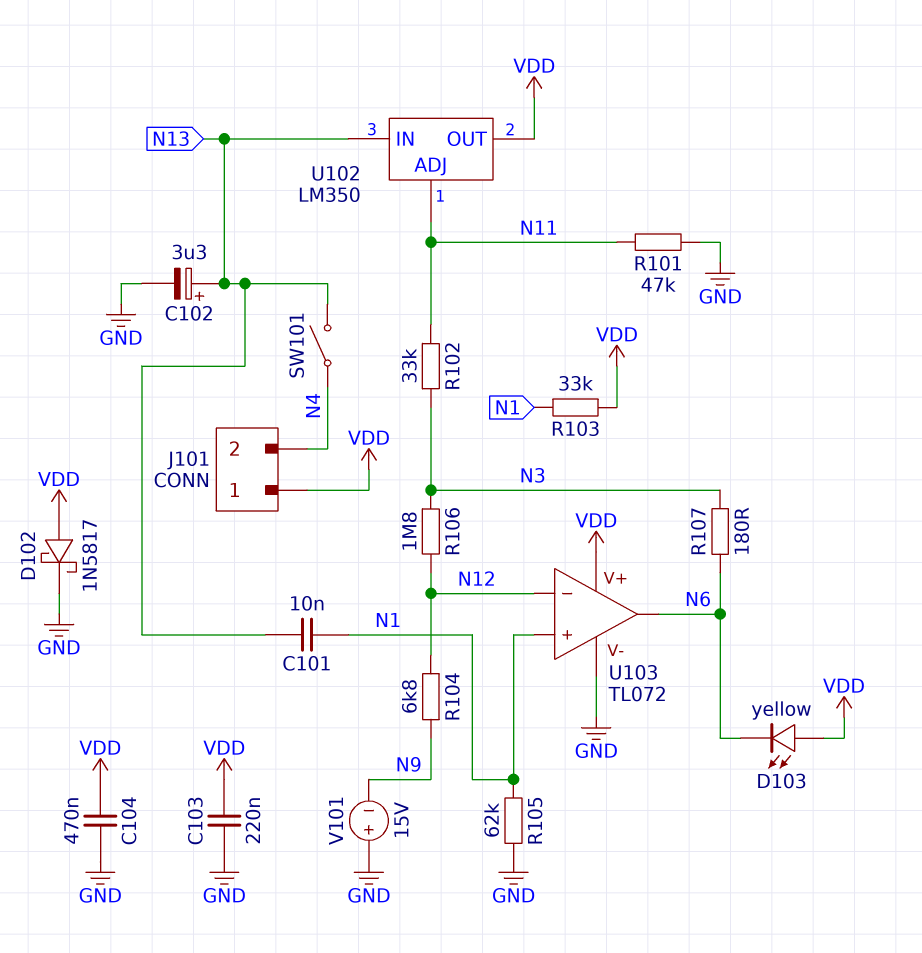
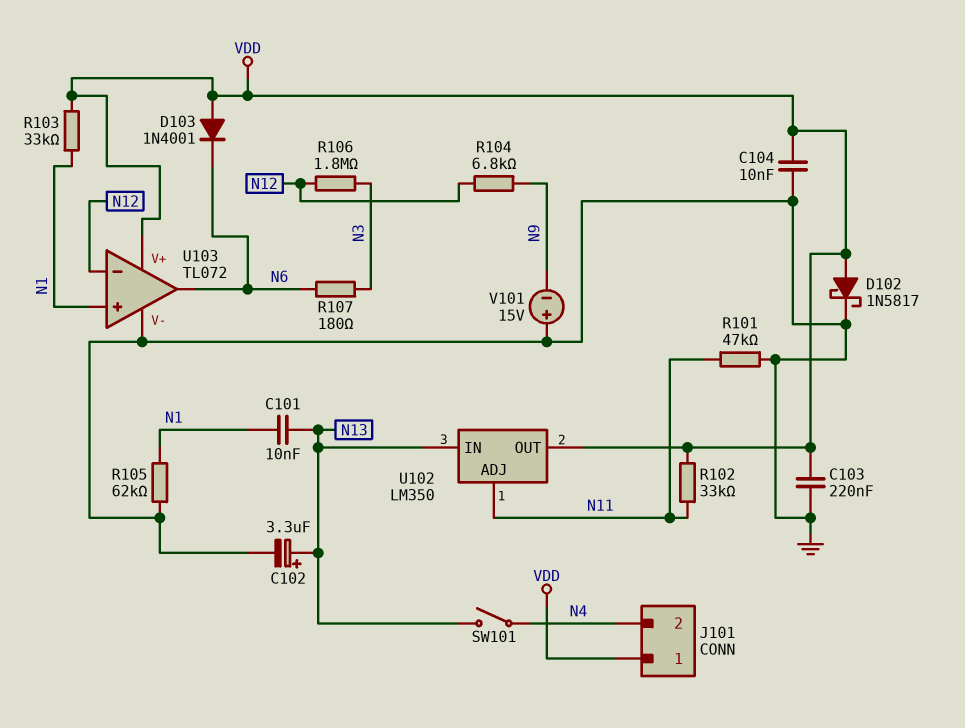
C104: 470nF (GND, VDD) -> 10nF (GND, VDD)
D103: LED yellow (A VDD, K N6) -> diode 1N4001 (A VDD, K N6)
R102: 33k (N3, N11) -> 33k (N11, VDD)

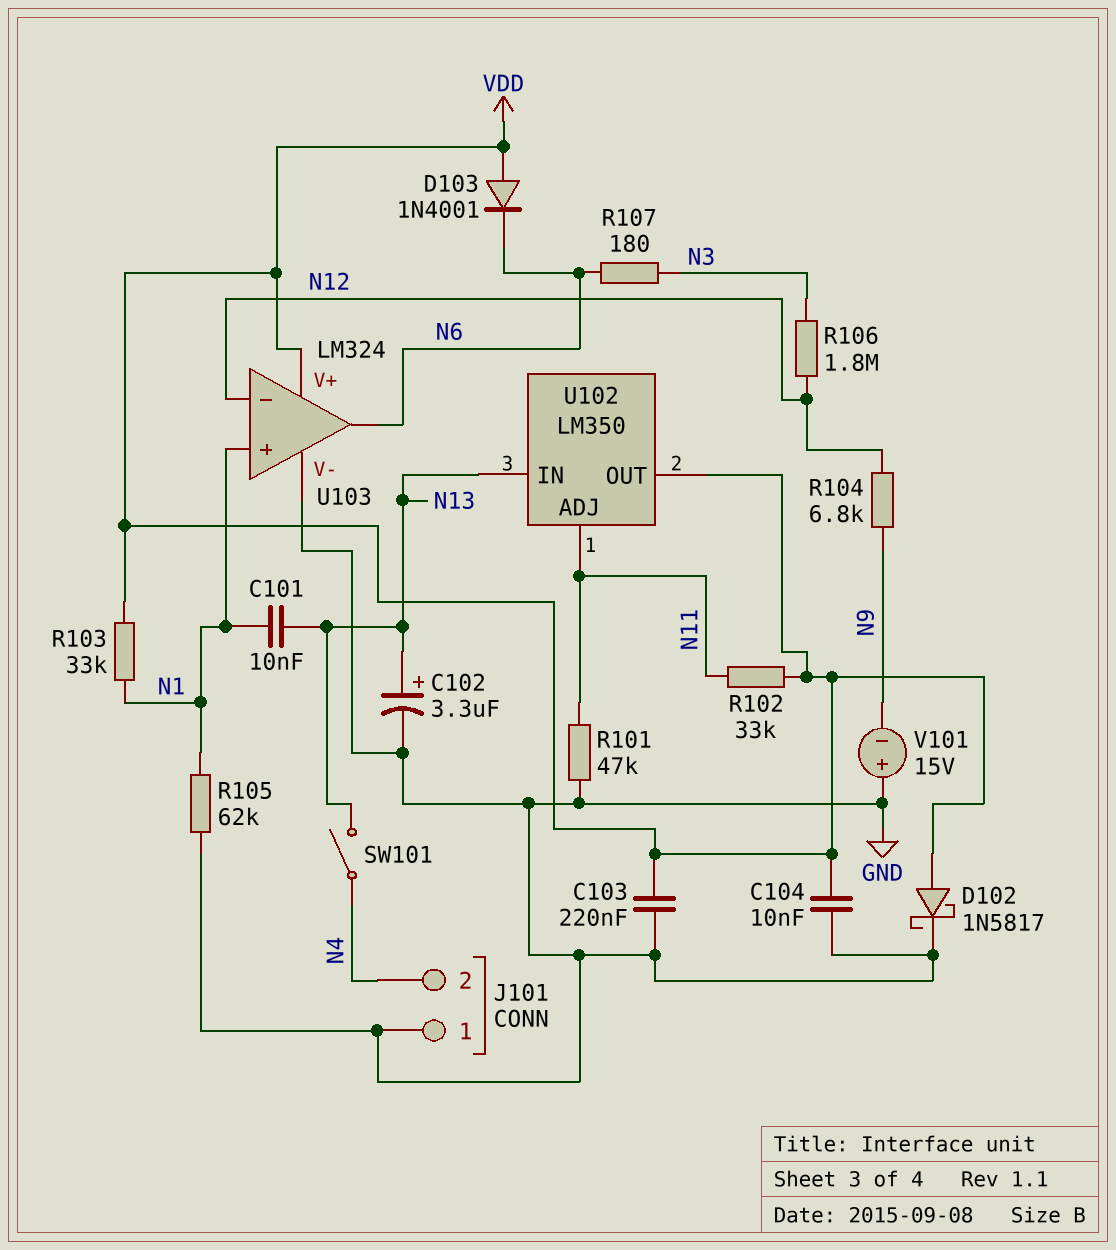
J101 pin 1: VDD -> GND
U103: TL072 -> LM324

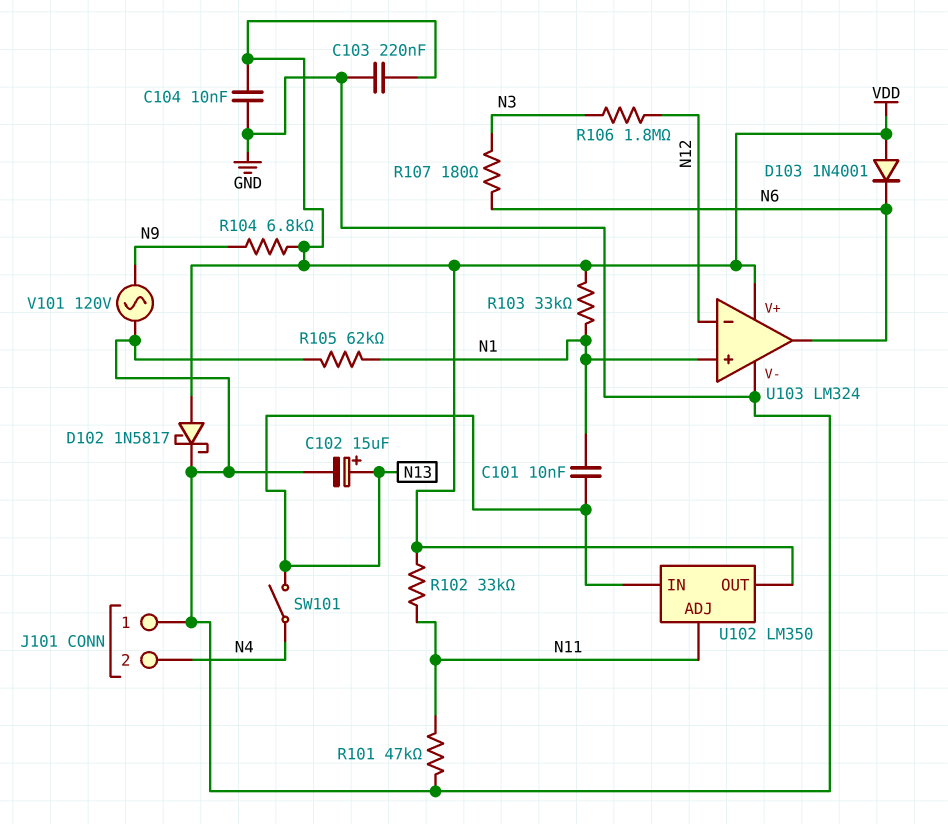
C102: 3.3uF (plus N13, minus GND) -> 15uF (plus N13, minus GND)
R104: 6.8k (N9, N12) -> 6.8k (N9, VDD)
V101: 15V (plus GND, minus N9) -> AC 120V (GND, N9)

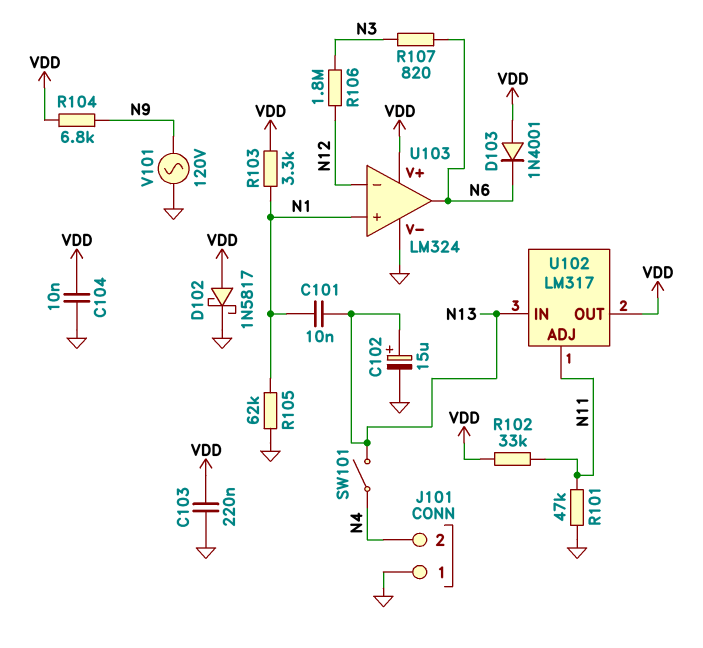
R103: 33k (N1, VDD) -> 3.3k (N1, VDD)
R107: 180 (N3, N6) -> 820 (N3, N6)
U102: LM350 -> LM317

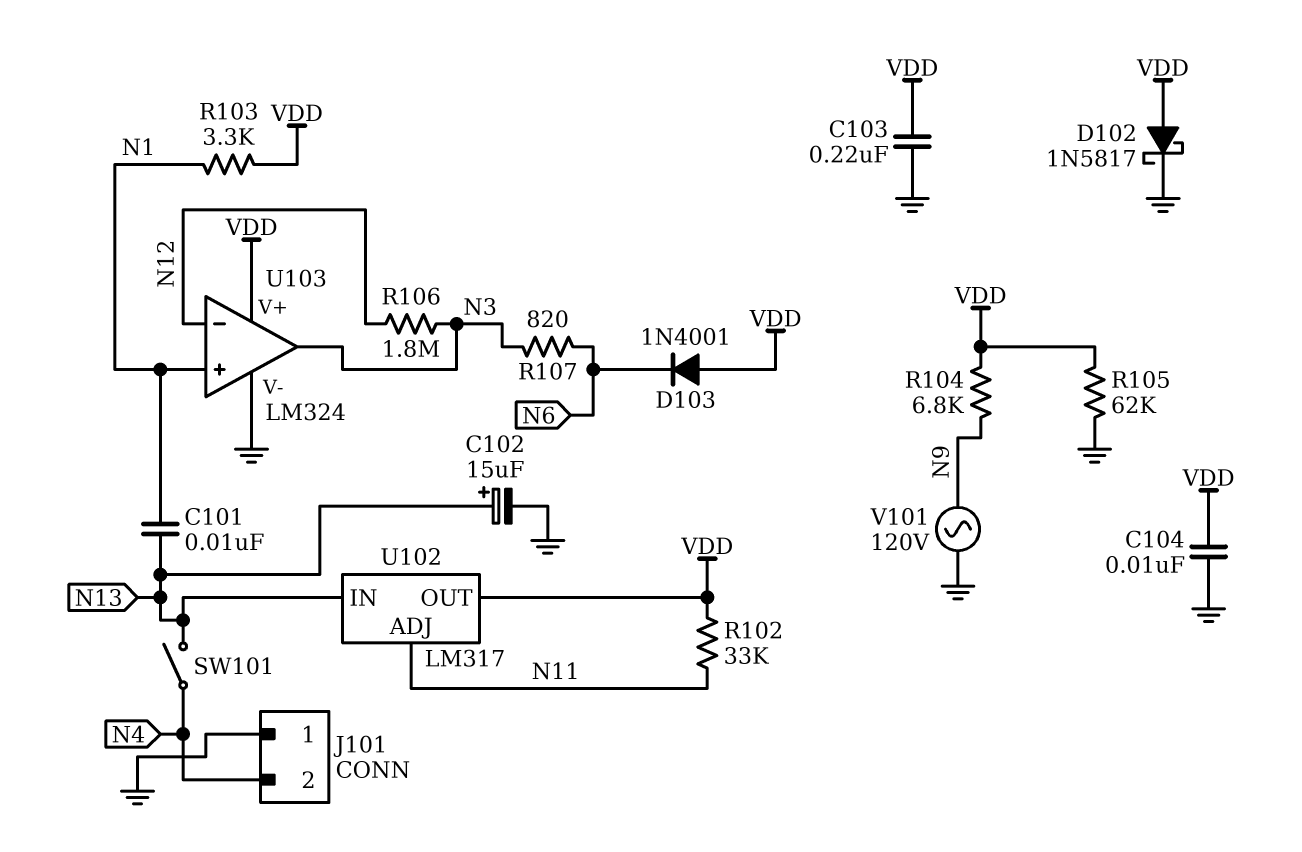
R101: 47k (GND, N11) -> none
R105: 62k (GND, N1) -> 62k (GND, VDD)
U103 pin out: N6 -> N3

